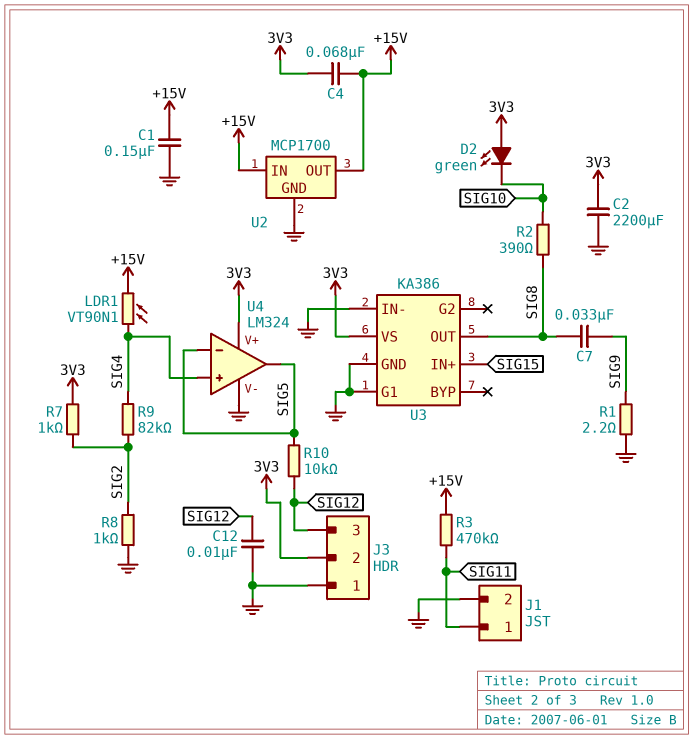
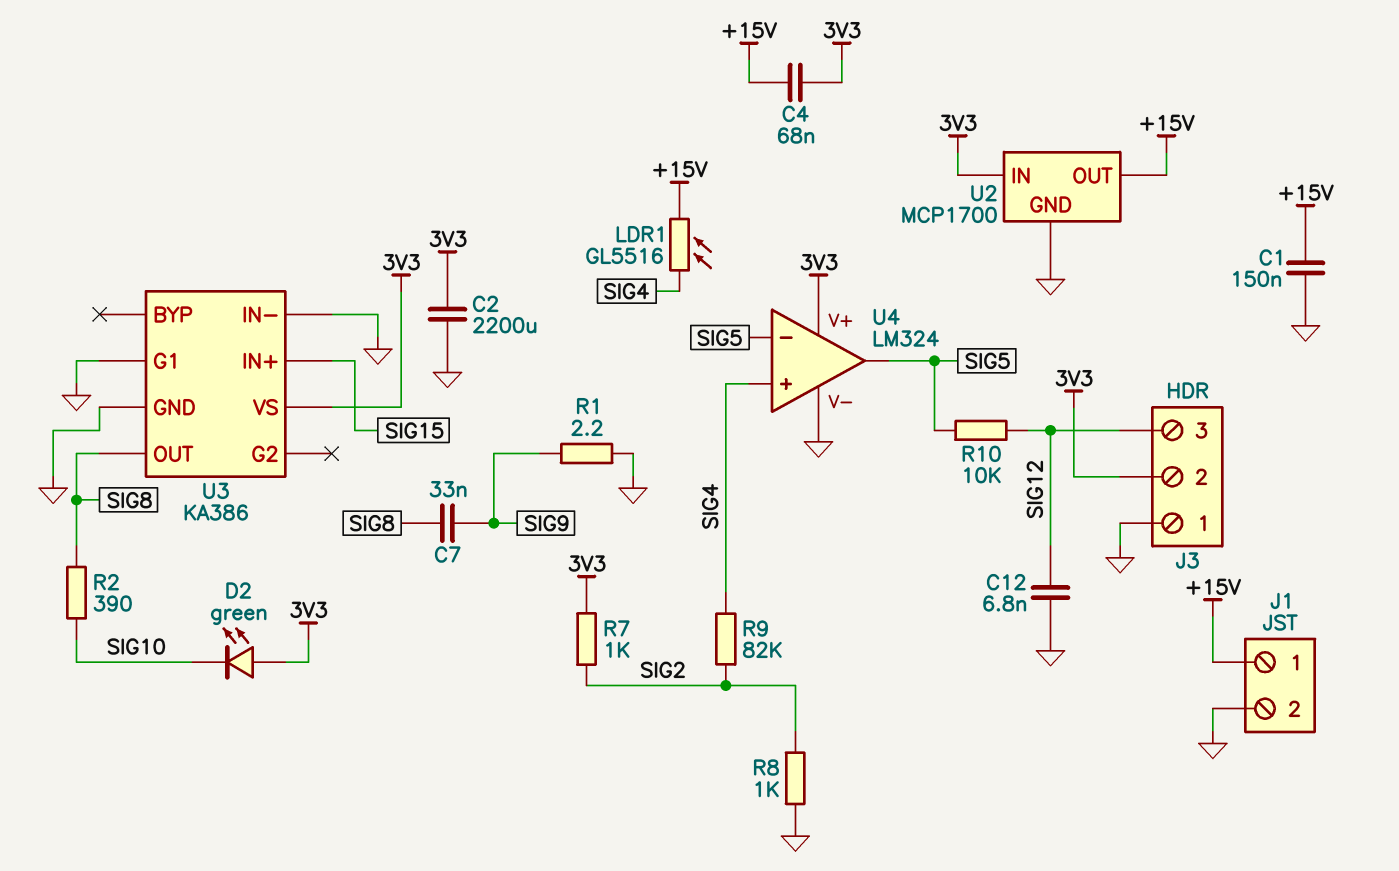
C12: 10nF (GND, SIG12) -> 6.8nF (GND, SIG12)
J1 pin 1: SIG11 -> +15V
LDR1: VT90N1 (+15V, SIG4) -> GL5516 (+15V, SIG4)
R3: 470k (+15V, SIG11) -> none
U2 pin IN: +15V -> 3V3

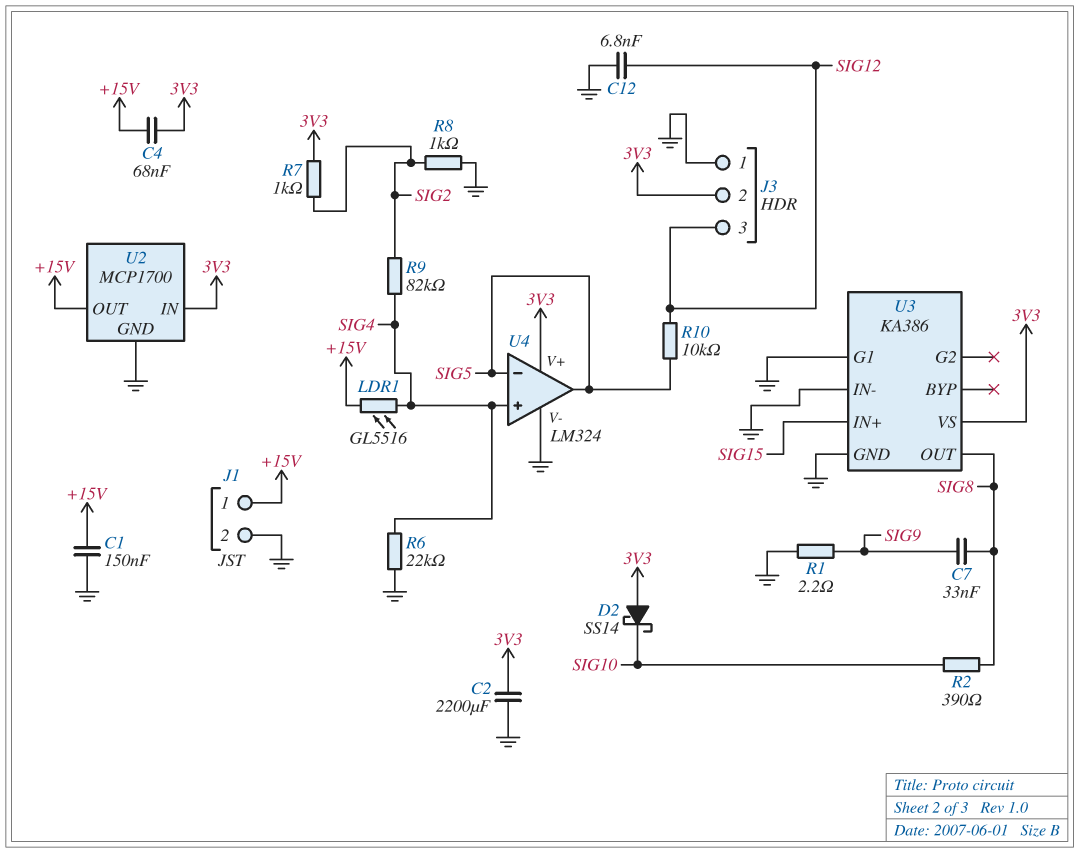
D2: LED green (A 3V3, K SIG10) -> schottky SS14 (A 3V3, K SIG10)
R6: none -> 22k (GND, SIG4)

